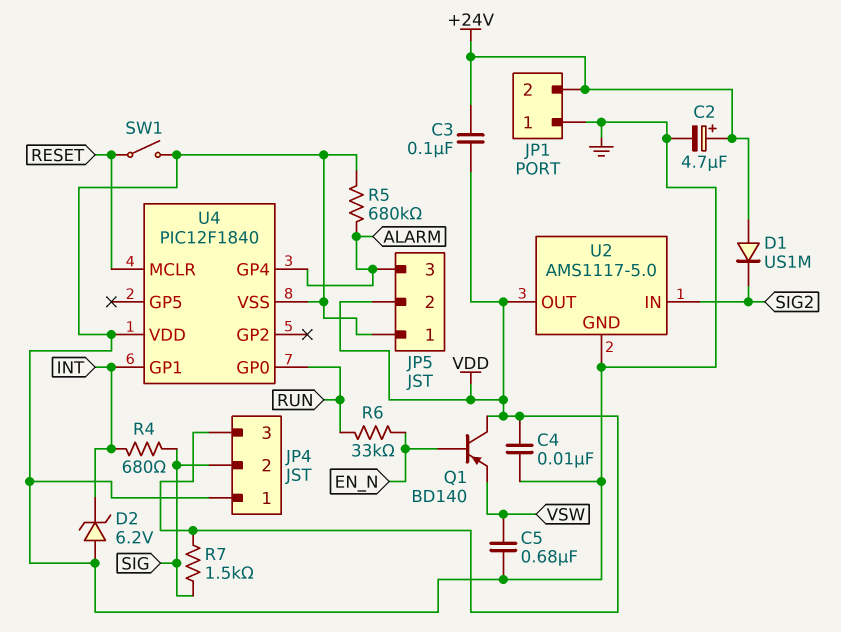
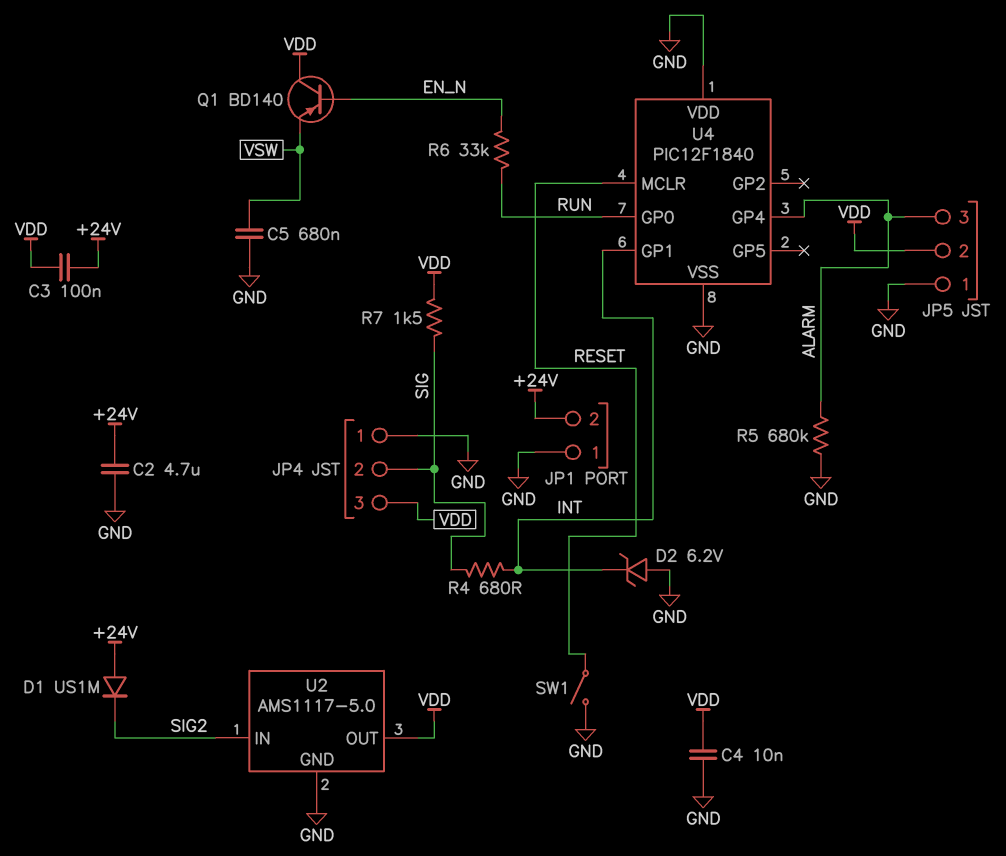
C2: 4.7uF (plus +24V, minus GND) -> 4.7uF (+24V, GND)

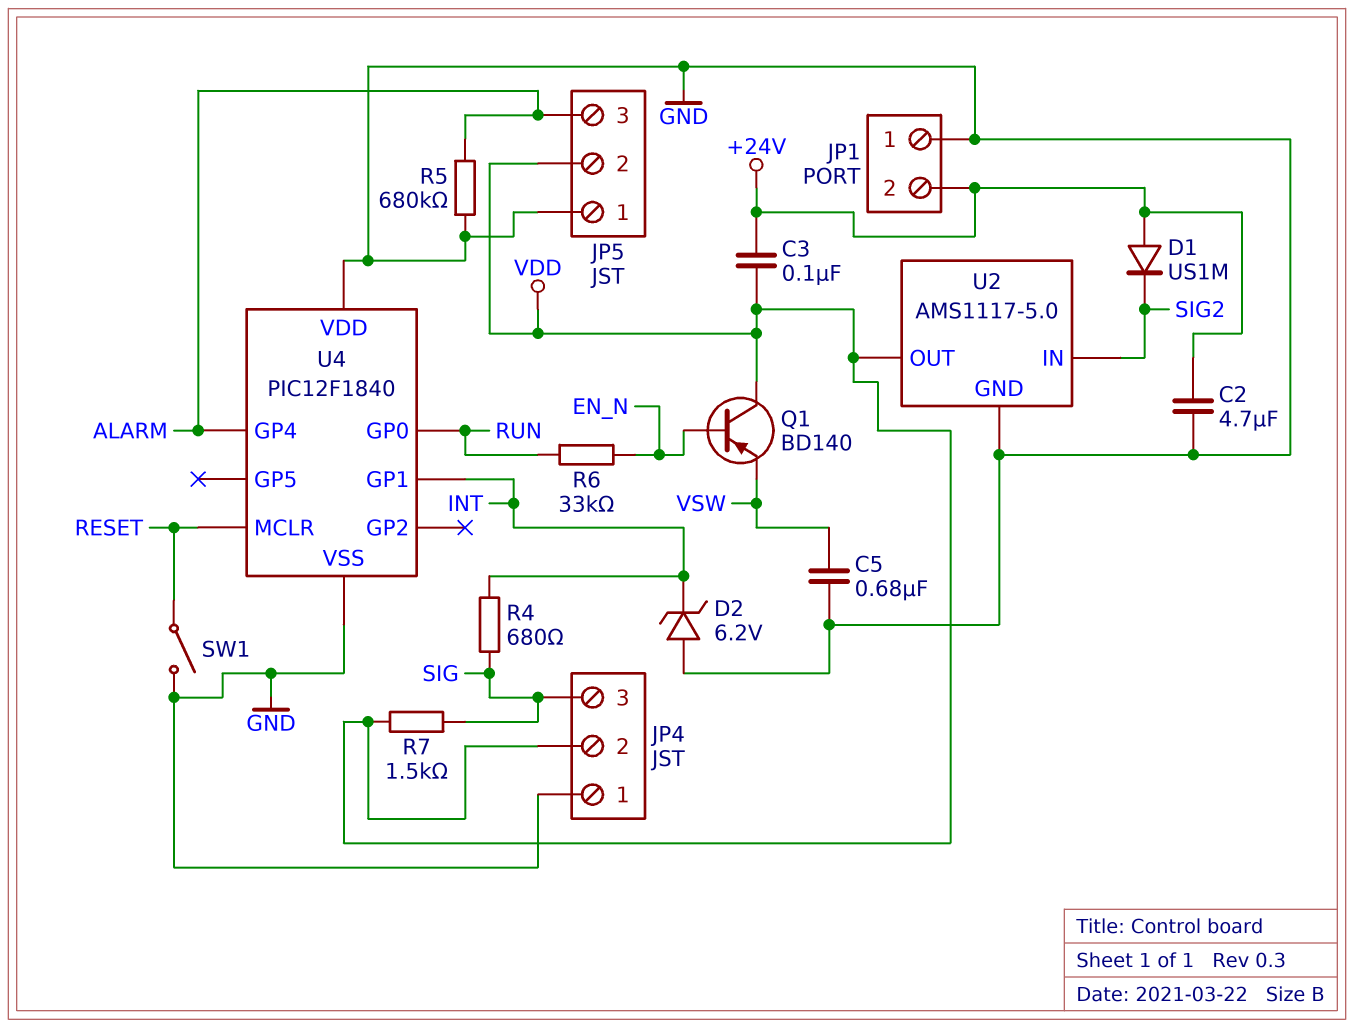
C4: 10nF (GND, VDD) -> none
JP4 pin 2: SIG -> VDD
JP4 pin 3: VDD -> SIG

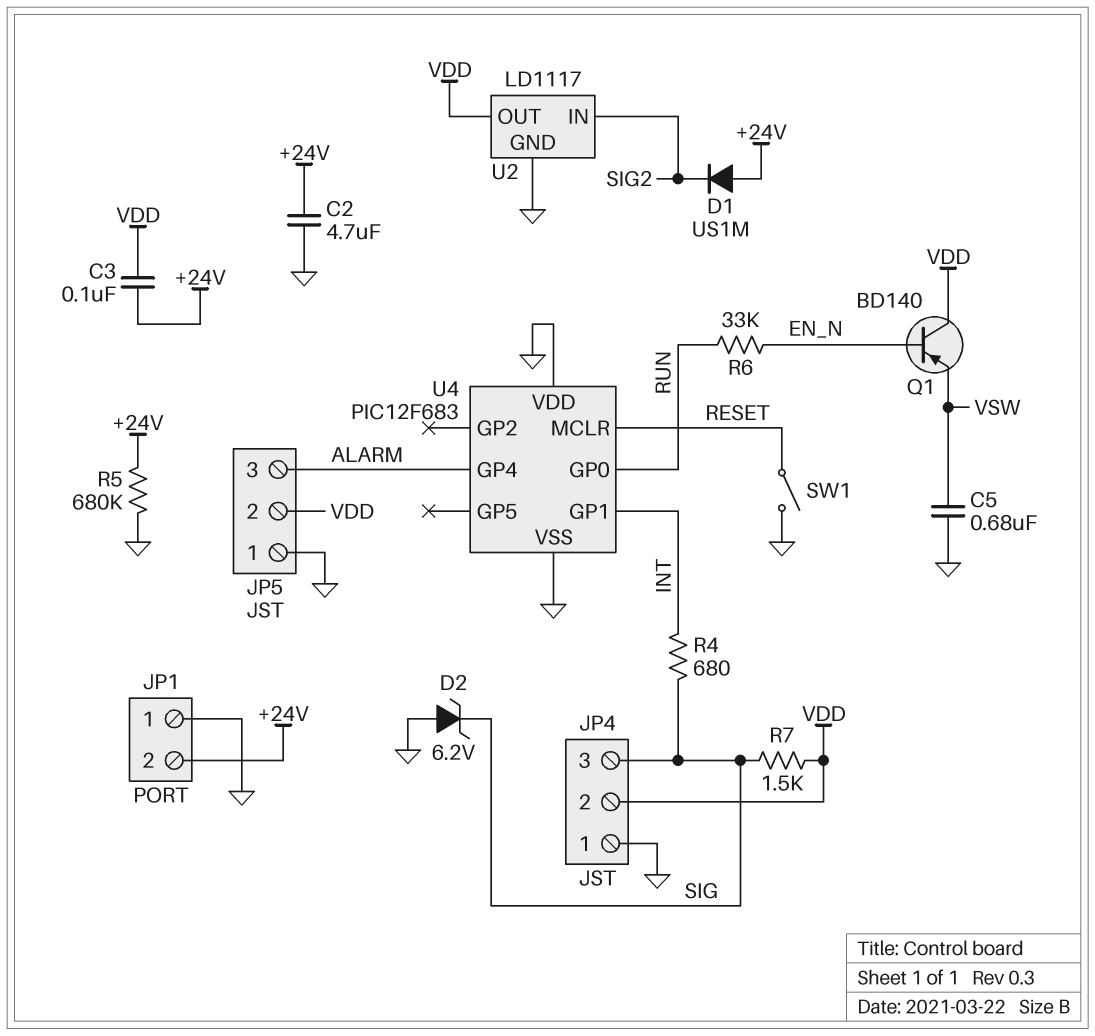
D2: zener 6.2V (A GND, K INT) -> zener 6.2V (A GND, K SIG)
R5: 680k (ALARM, GND) -> 680k (+24V, GND)
U2: AMS1117-5.0 -> LD1117
U4: PIC12F1840 -> PIC12F683

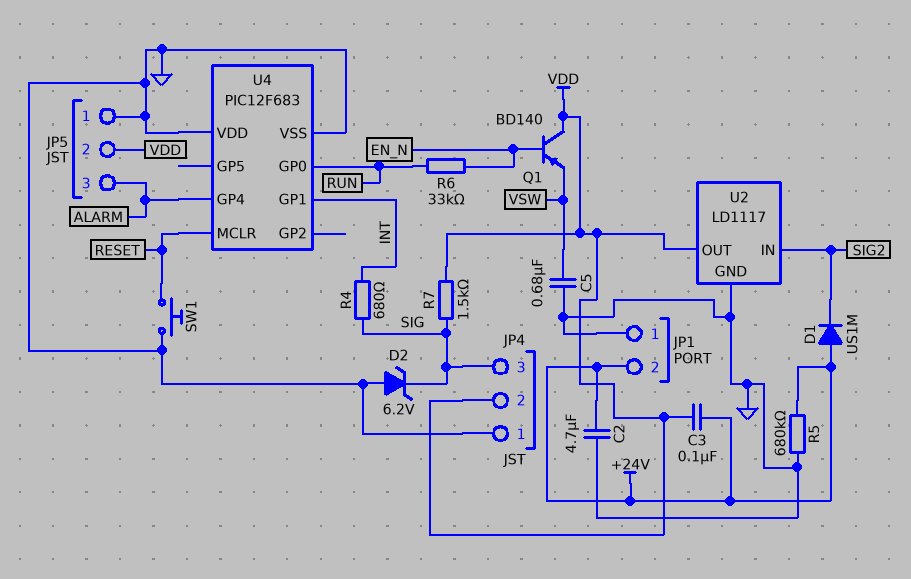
SW1: switch (GND, RESET) -> button (GND, RESET)

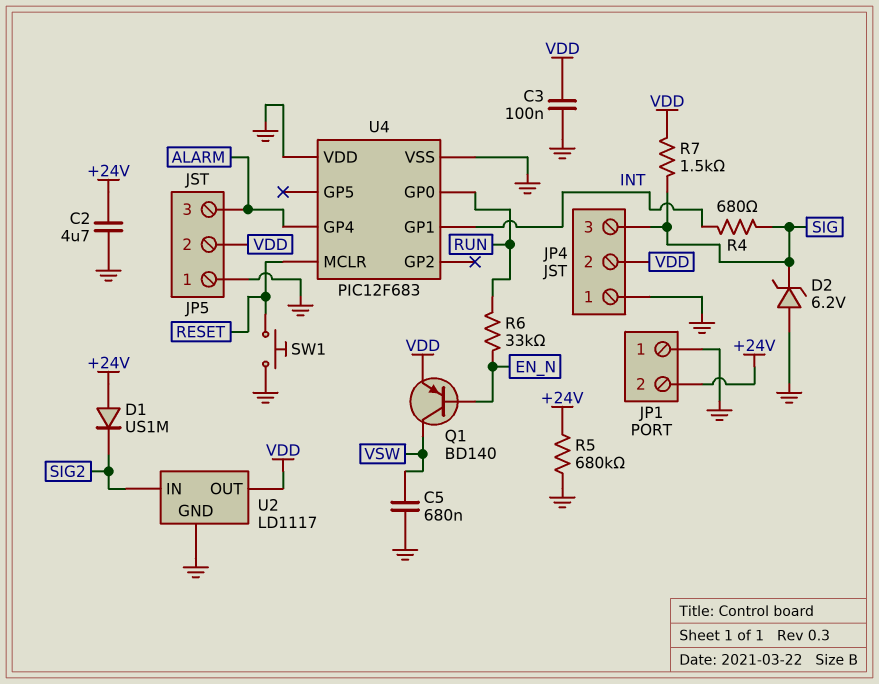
C3: 100nF (+24V, VDD) -> 100nF (GND, VDD)
Q1: PNP BD140 (B EN_N, C VDD, E VSW) -> PNP BD140 (B EN_N, C VSW, E VDD)

